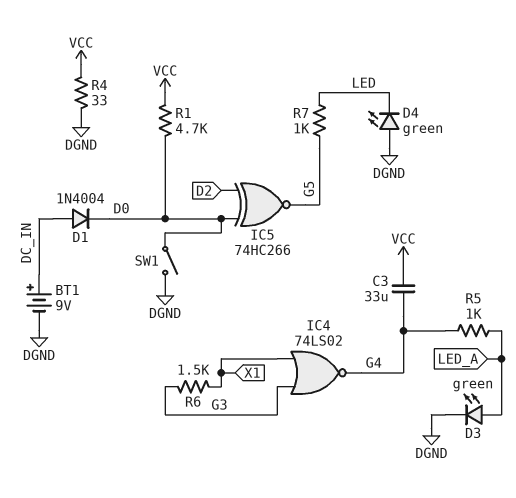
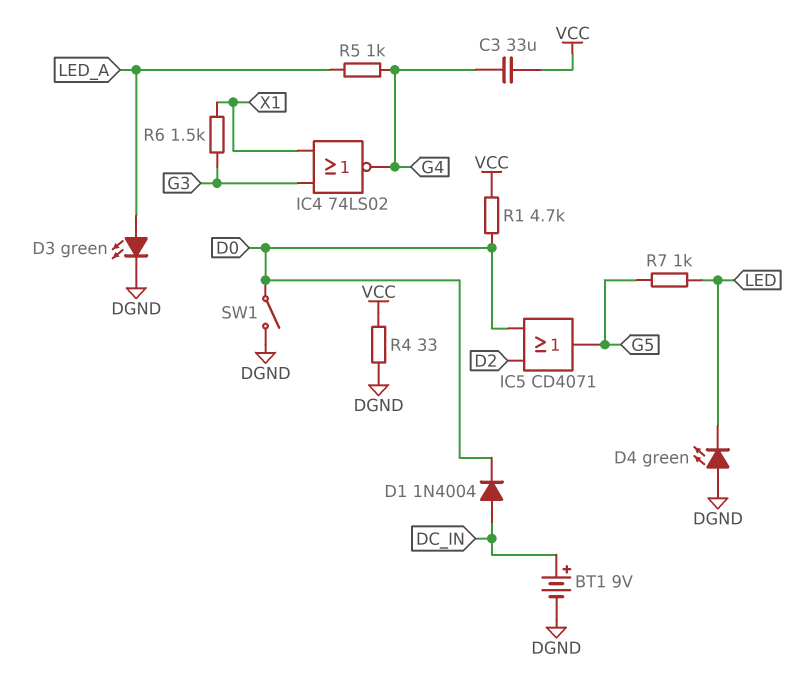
IC5: XNOR 74HC266 (in D0, in D2, out G5) -> OR CD4071 (in D0, in D2, out G5)

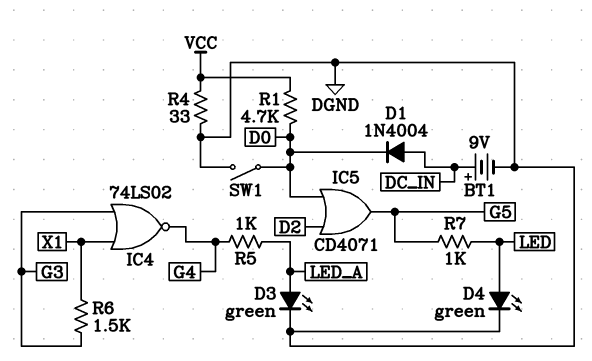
C3: 33uF (G4, VCC) -> none
D4: LED green (A DGND, K LED) -> LED green (A LED, K DGND)

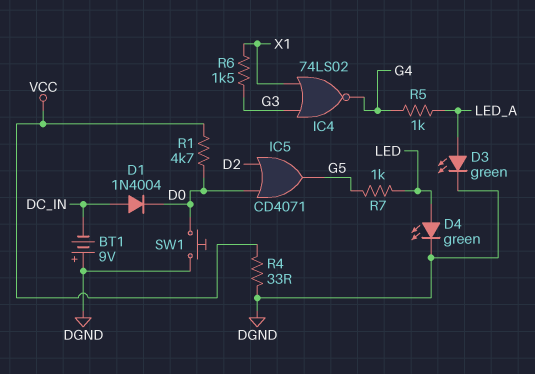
BT1: 9V (plus DC_IN, minus DGND) -> 9V (plus DGND, minus DC_IN)
SW1: switch (D0, DGND) -> button (D0, DGND)

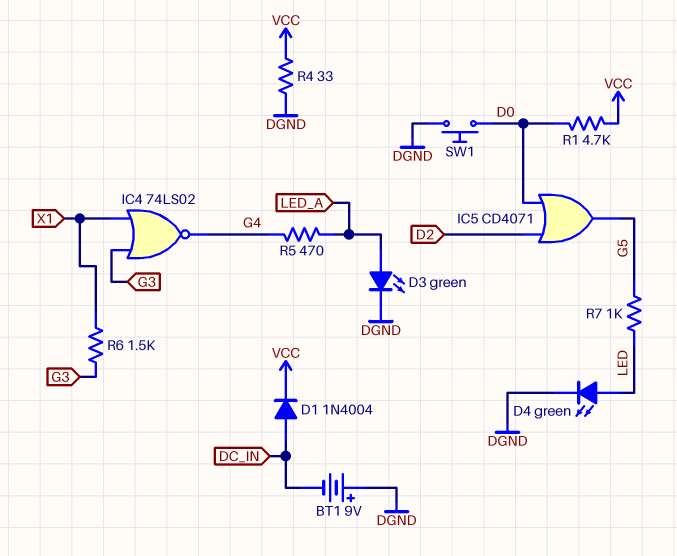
D1: diode 1N4004 (A DC_IN, K D0) -> diode 1N4004 (A DC_IN, K VCC)
R5: 1k (G4, LED_A) -> 470 (G4, LED_A)

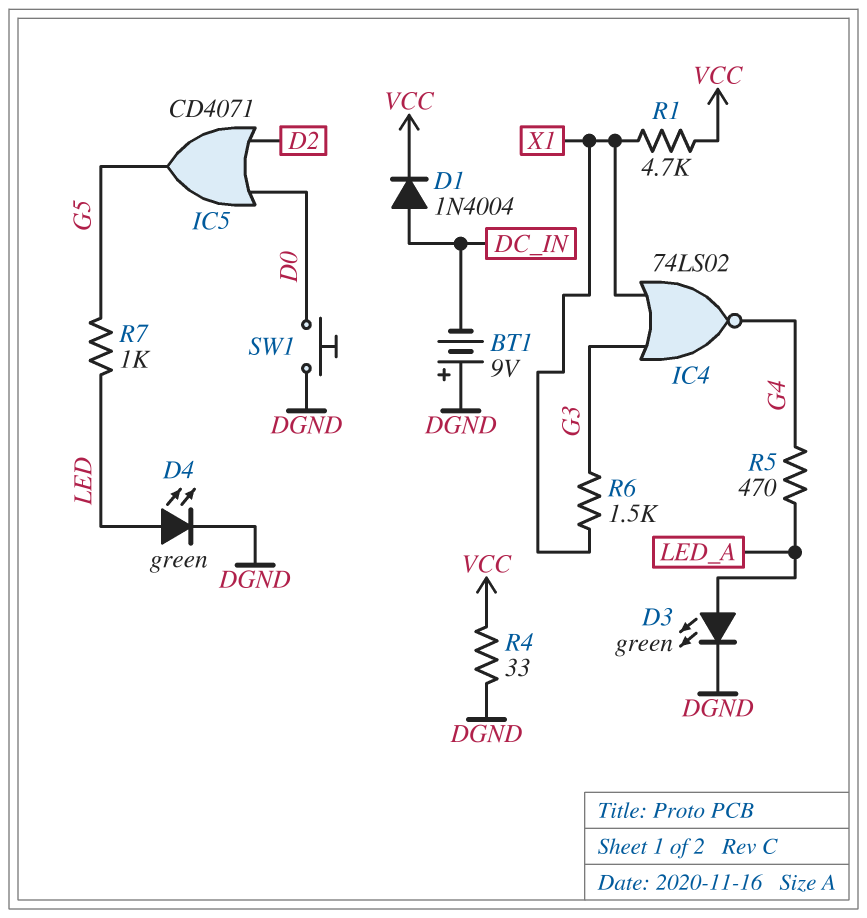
R1: 4.7k (D0, VCC) -> 4.7k (VCC, X1)

